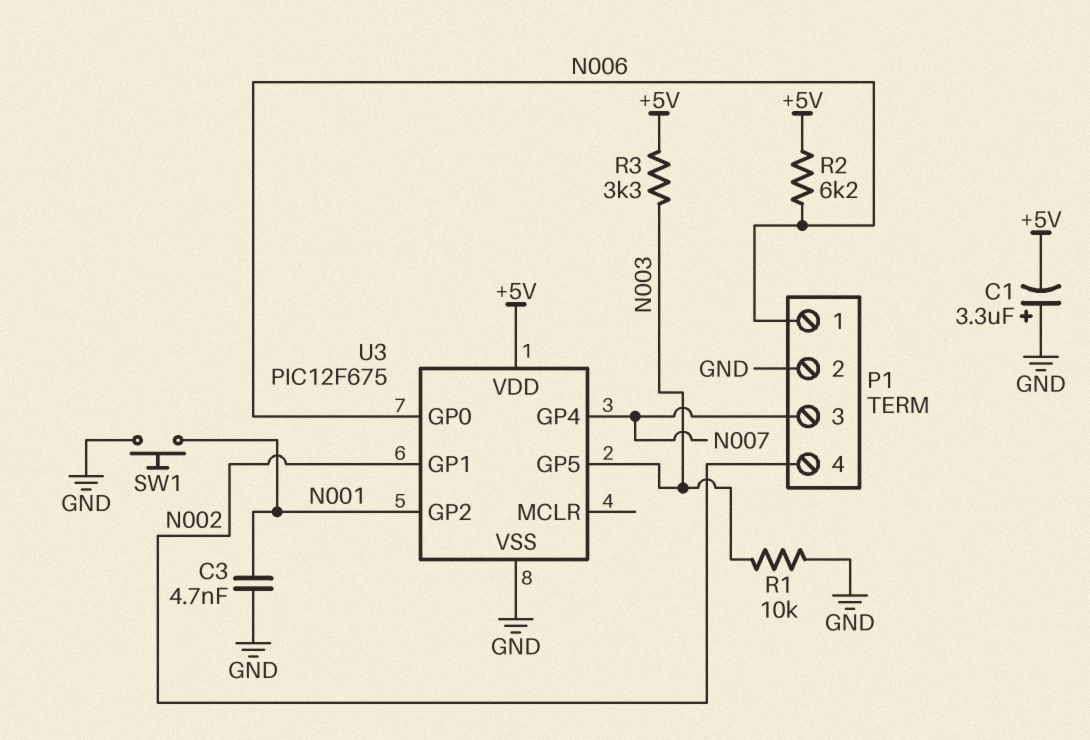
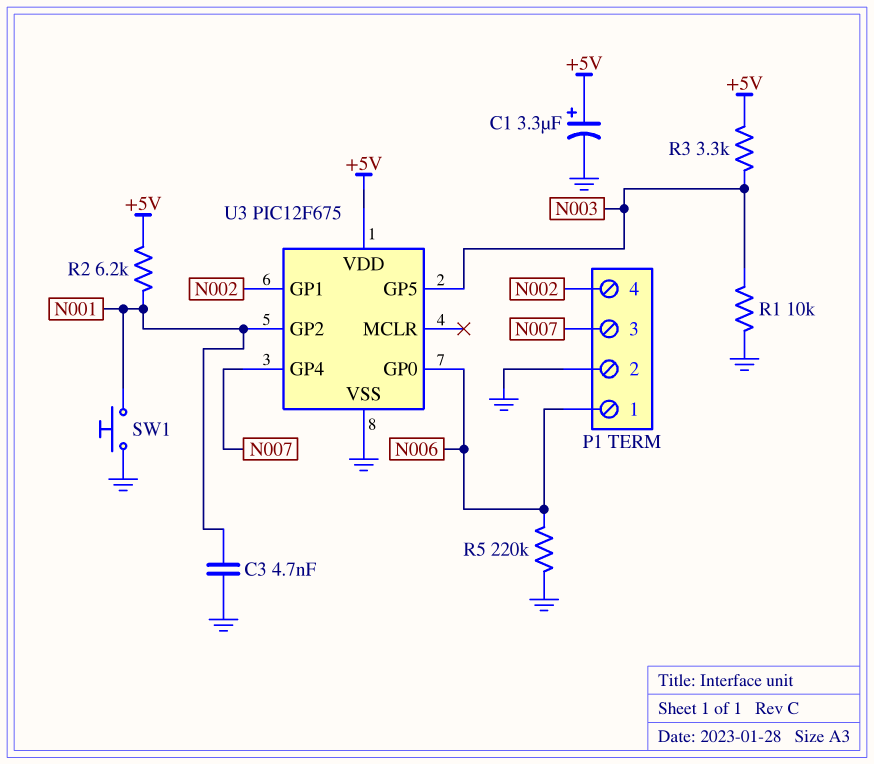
C1: 3.3uF (plus GND, minus +5V) -> 3.3uF (plus +5V, minus GND)
R2: 6.2k (+5V, N006) -> 6.2k (+5V, N001)
R5: none -> 220k (GND, N006)

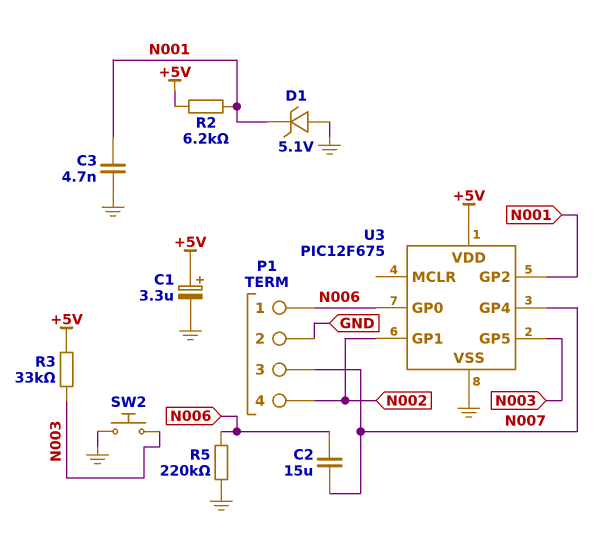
C2: none -> 15uF (N006, N007)
D1: none -> zener 5.1V (A GND, K N001)
R1: 10k (GND, N003) -> none
R3: 3.3k (+5V, N003) -> 33k (+5V, N003)
SW1: button (GND, N001) -> none
SW2: none -> button (GND, N003)

